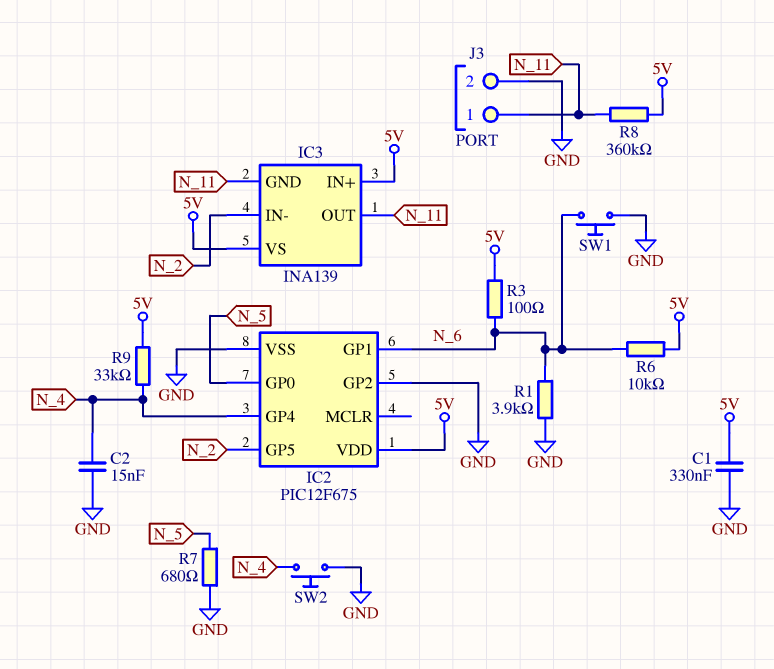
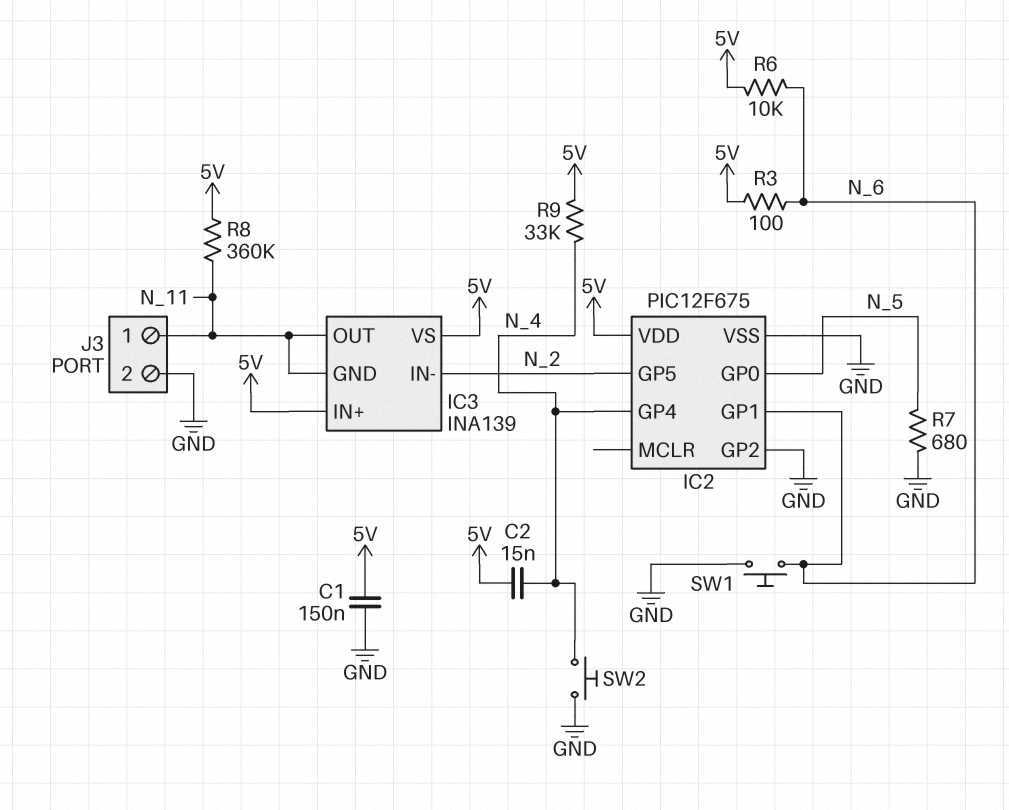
C1: 330nF (5V, GND) -> 150nF (5V, GND)
C2: 15nF (GND, N_4) -> 15nF (5V, N_4)
R1: 3.9k (GND, N_6) -> none

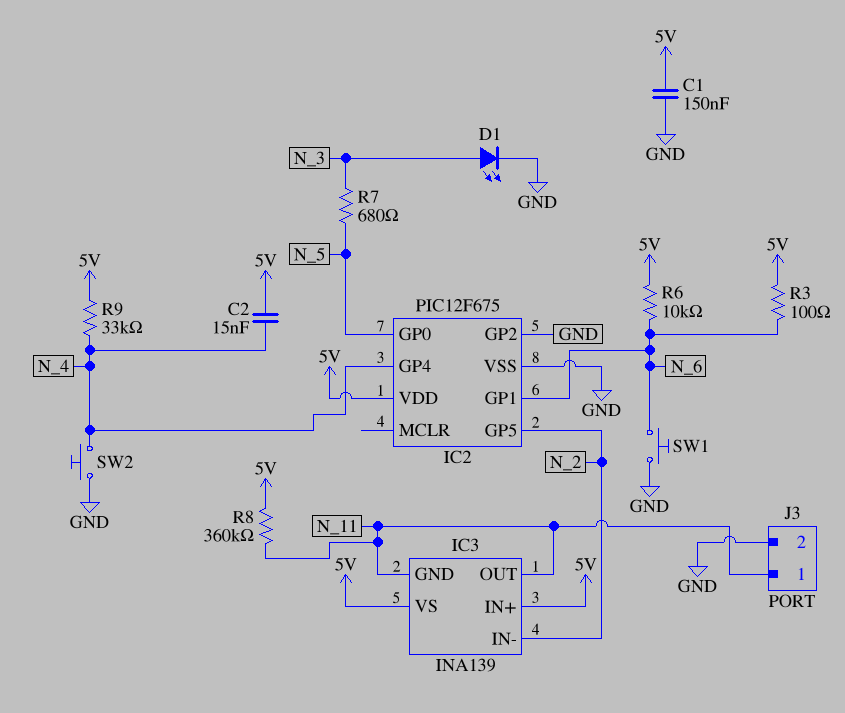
D1: none -> LED (A N_3, K GND)
R7: 680 (GND, N_5) -> 680 (N_3, N_5)

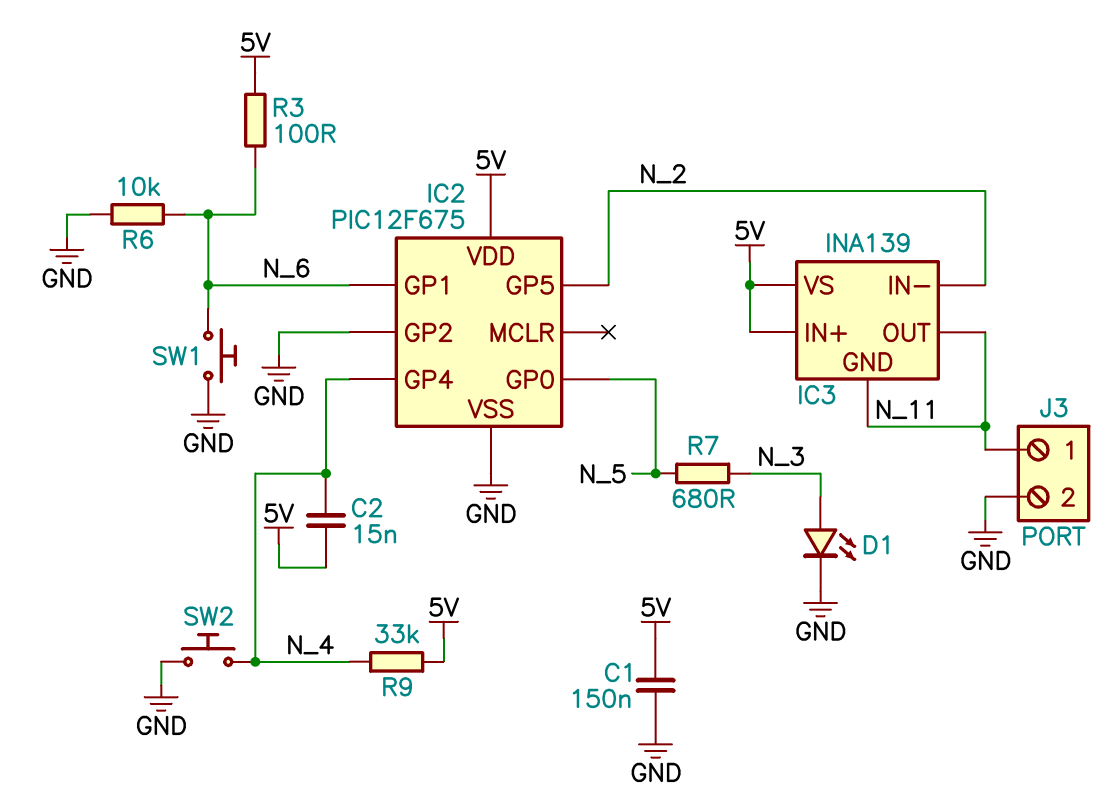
R6: 10k (5V, N_6) -> 10k (GND, N_6)
R8: 360k (5V, N_11) -> none

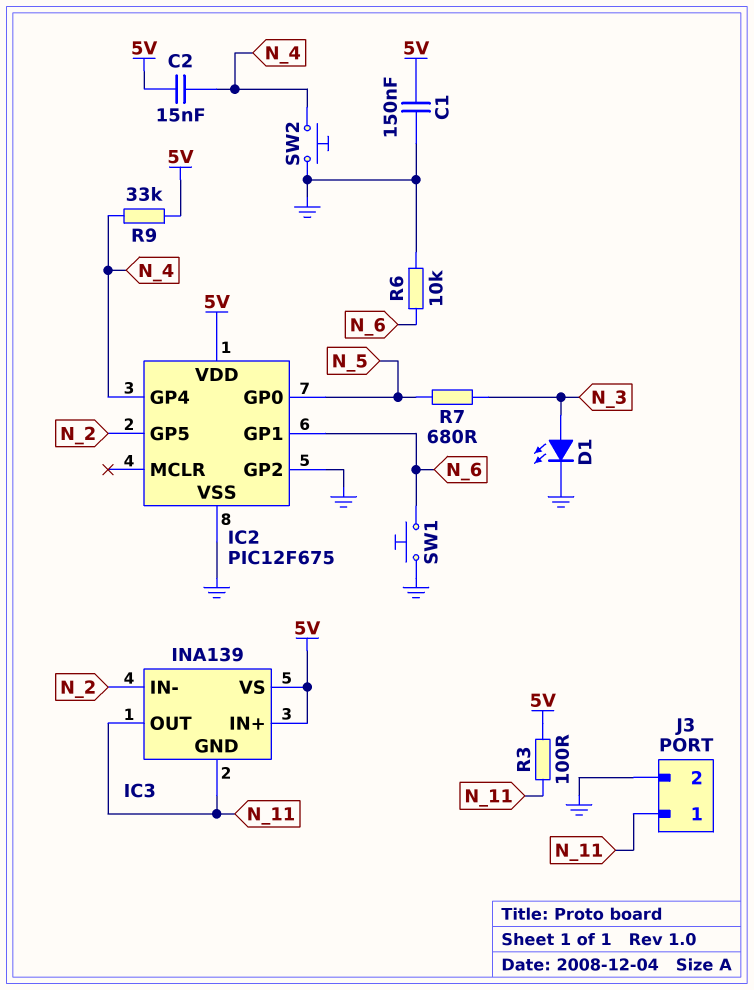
R3: 100 (5V, N_6) -> 100 (5V, N_11)

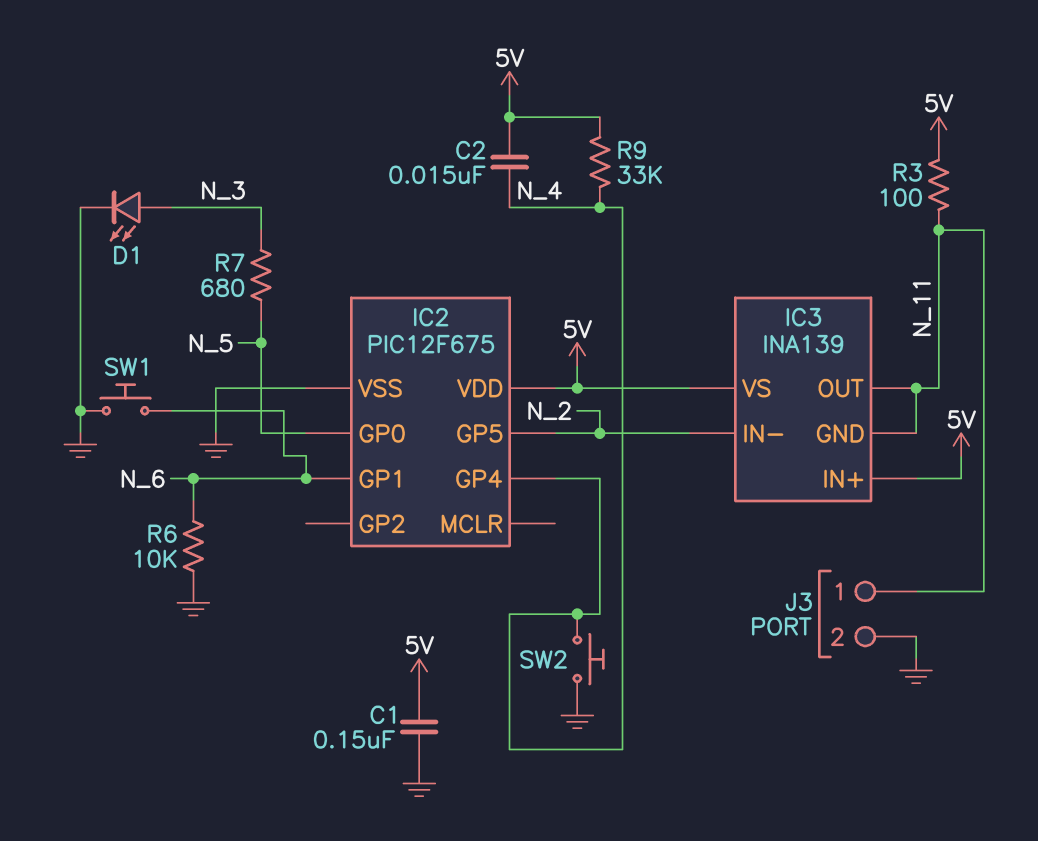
IC2 pin GP2: GND -> none

